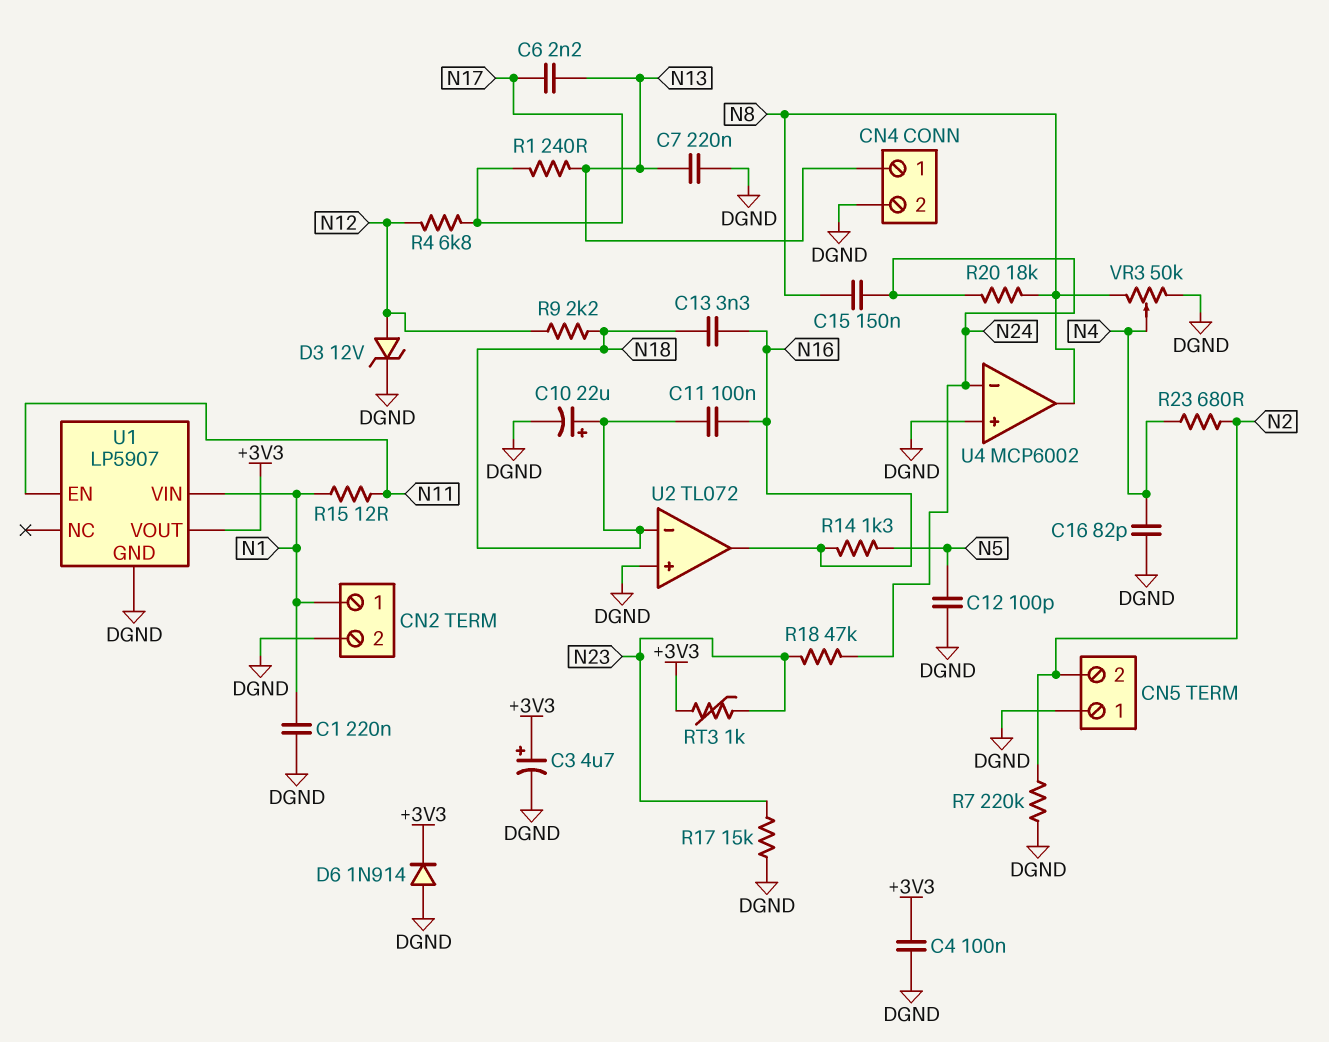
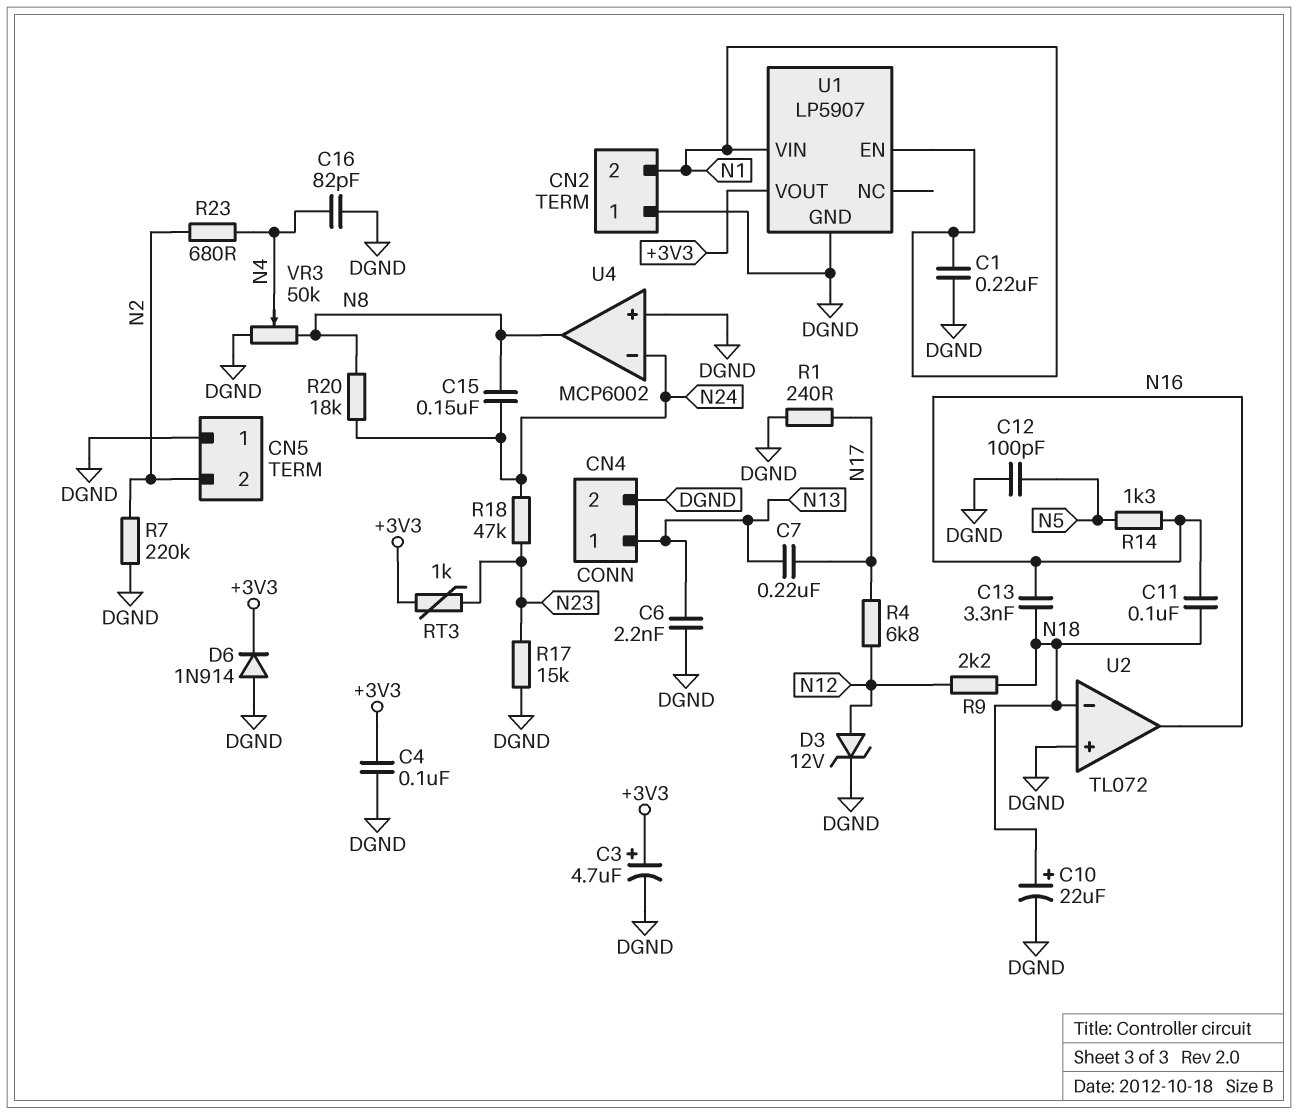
C6: 2.2nF (N13, N17) -> 2.2nF (DGND, N13)
C7: 220nF (DGND, N13) -> 220nF (N13, N17)
CN2 pin 1: N1 -> DGND
CN2 pin 2: DGND -> N1
R1: 240 (N13, N17) -> 240 (DGND, N17)
R15: 12 (N1, N11) -> none
U1 pin EN: N11 -> N1

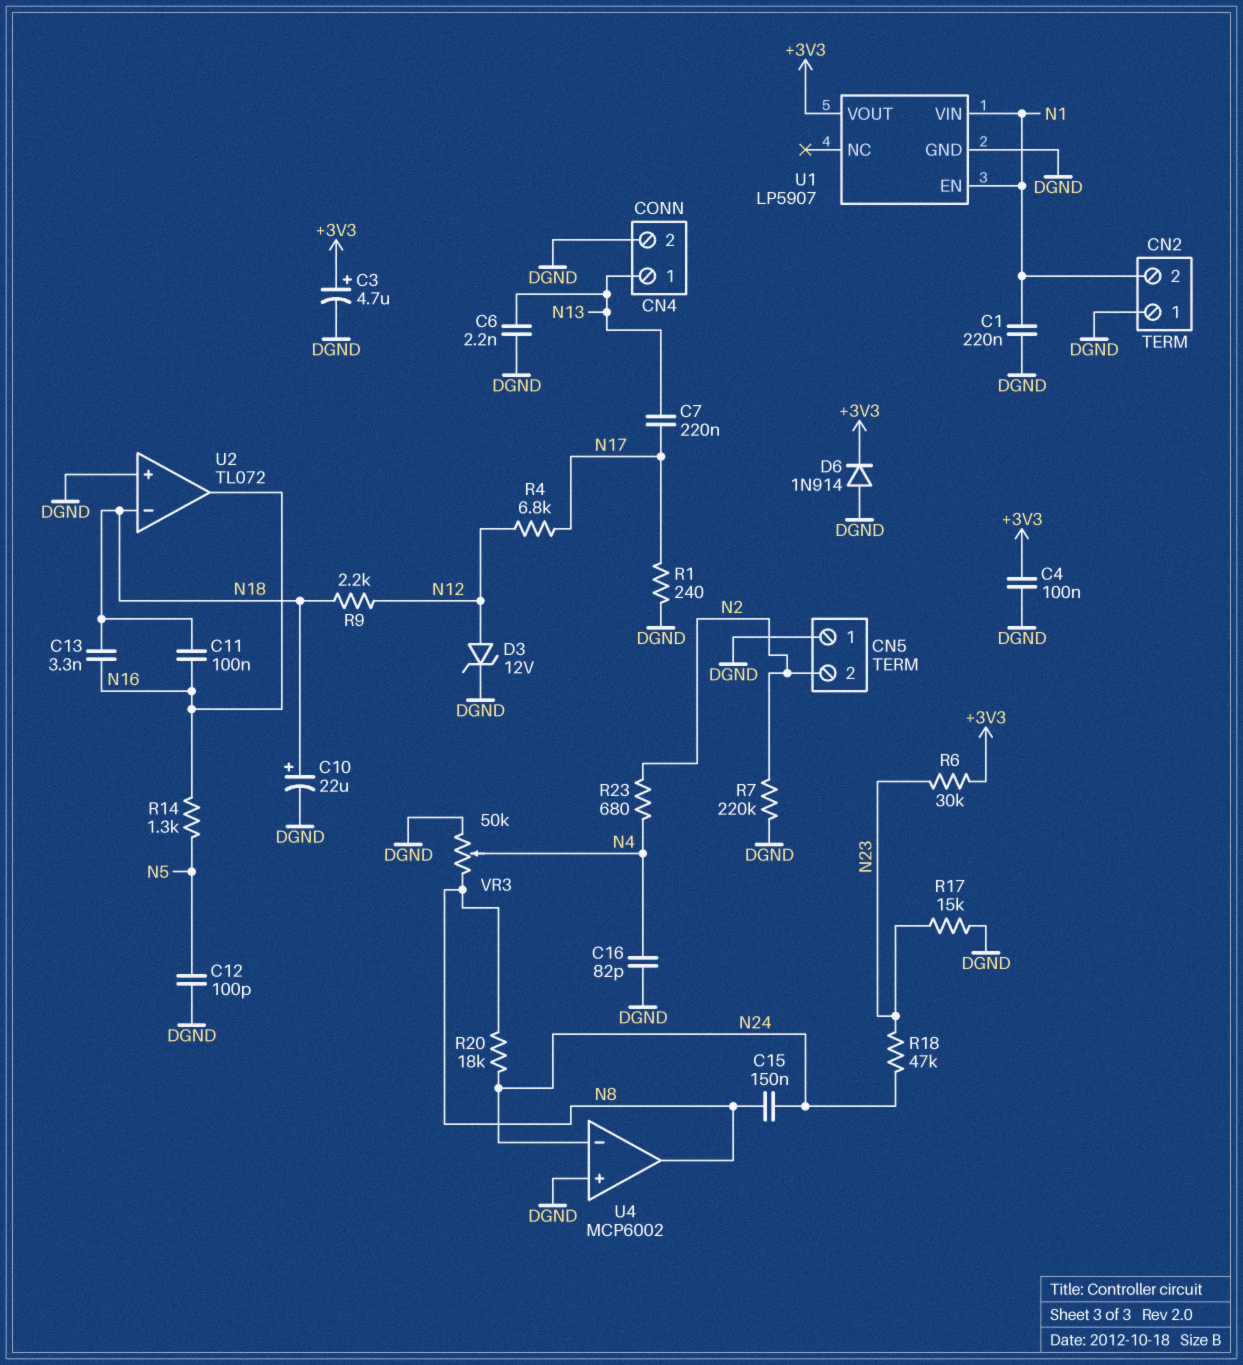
R6: none -> 30k (+3V3, N23)
RT3: 1k (+3V3, N23) -> none

